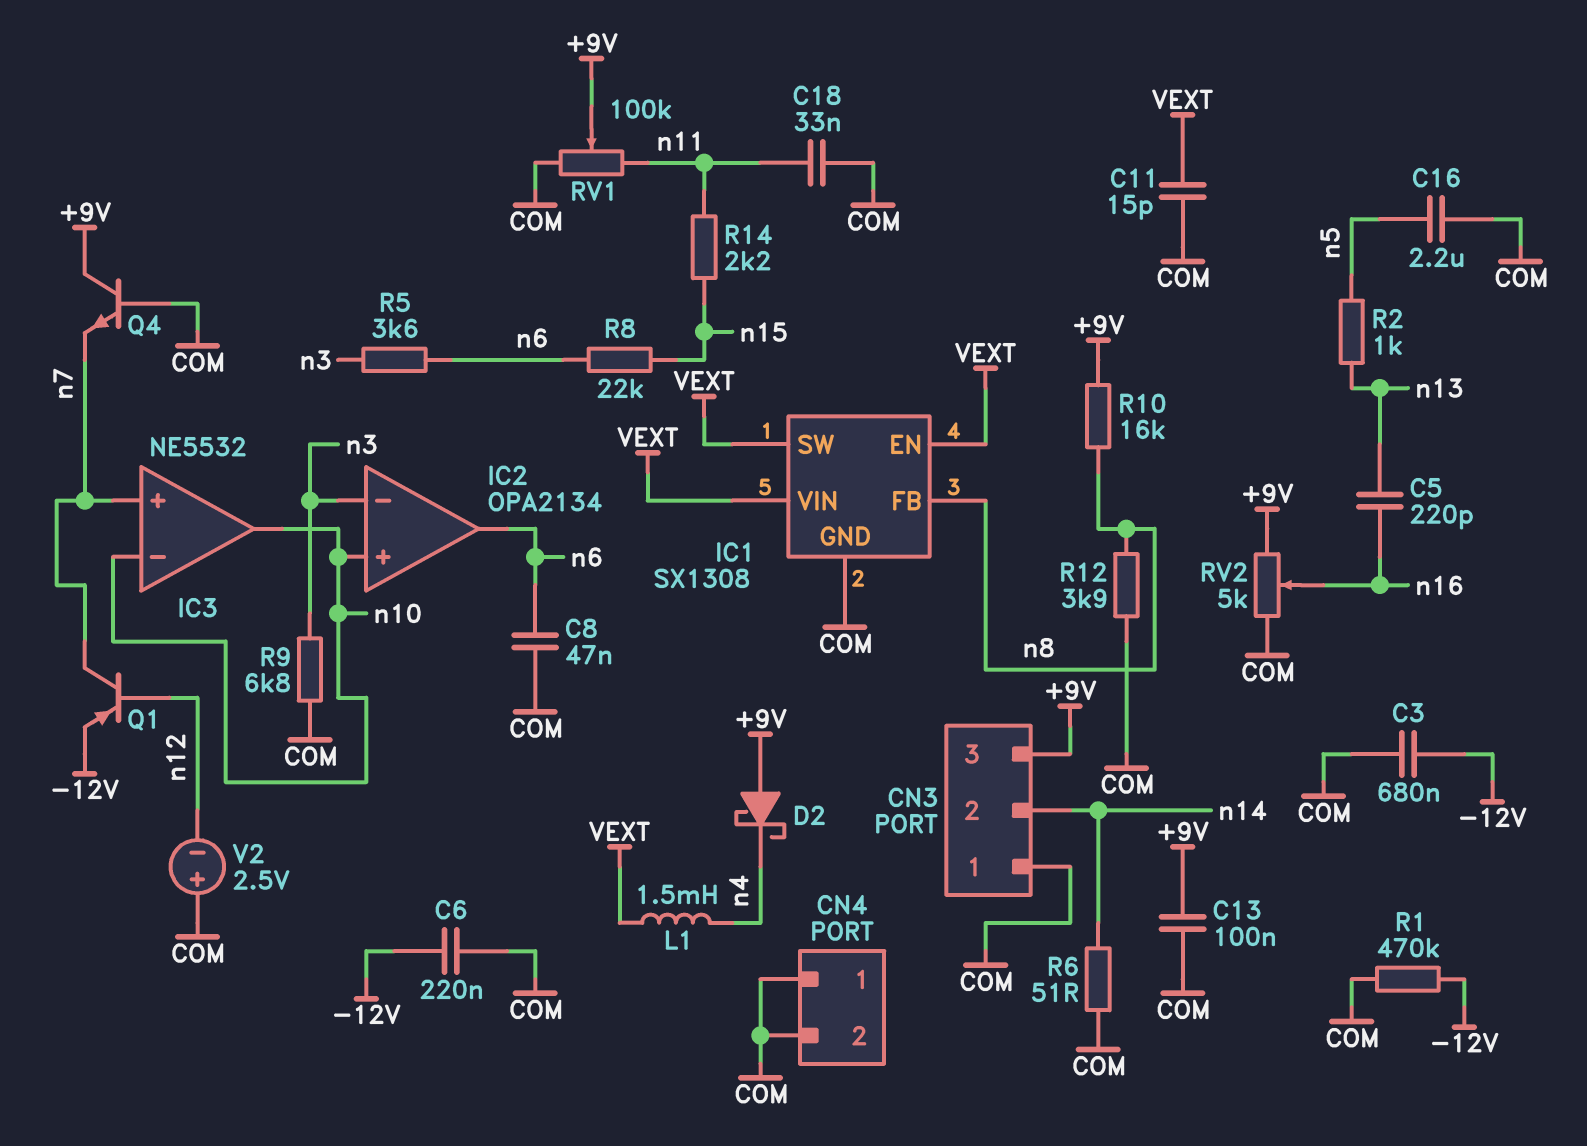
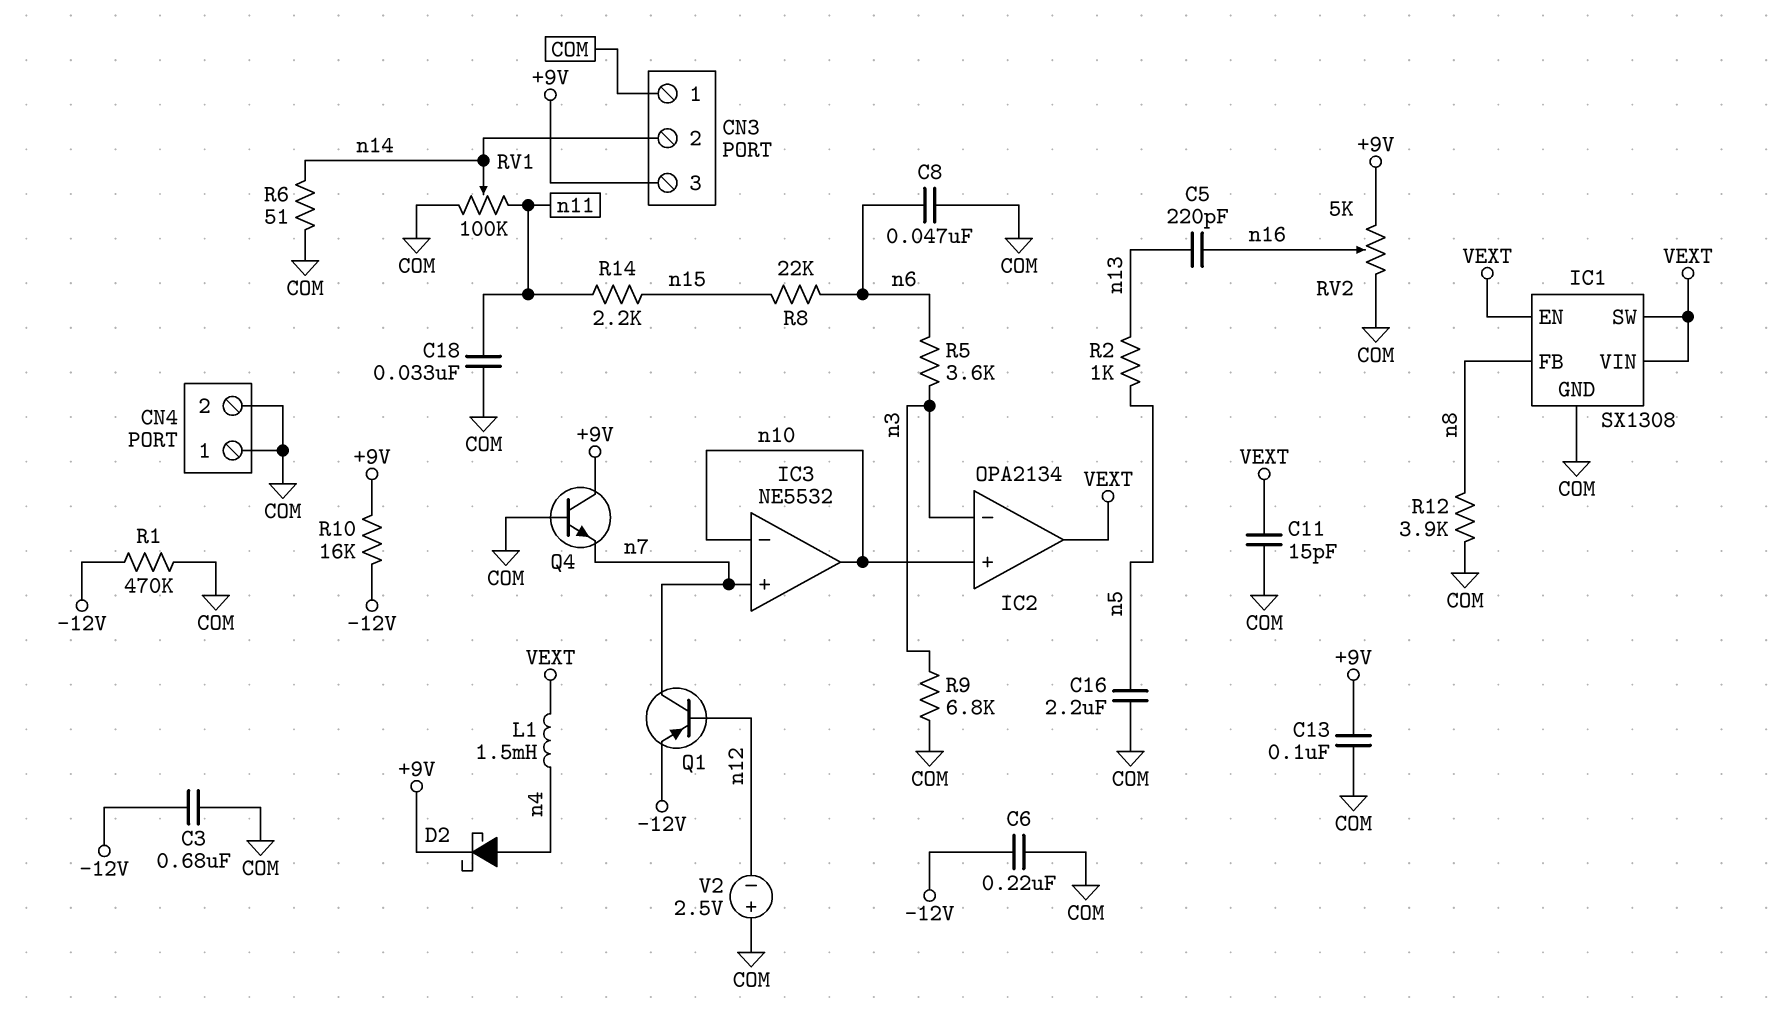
D2: schottky (A +9V, K n4) -> schottky (A n4, K +9V)
IC2 pin out: n6 -> VEXT
R10: 16k (+9V, n8) -> 16k (+9V, -12V)
RV1: 100k (COM, n11, wiper +9V) -> 100k (COM, n11, wiper n14)

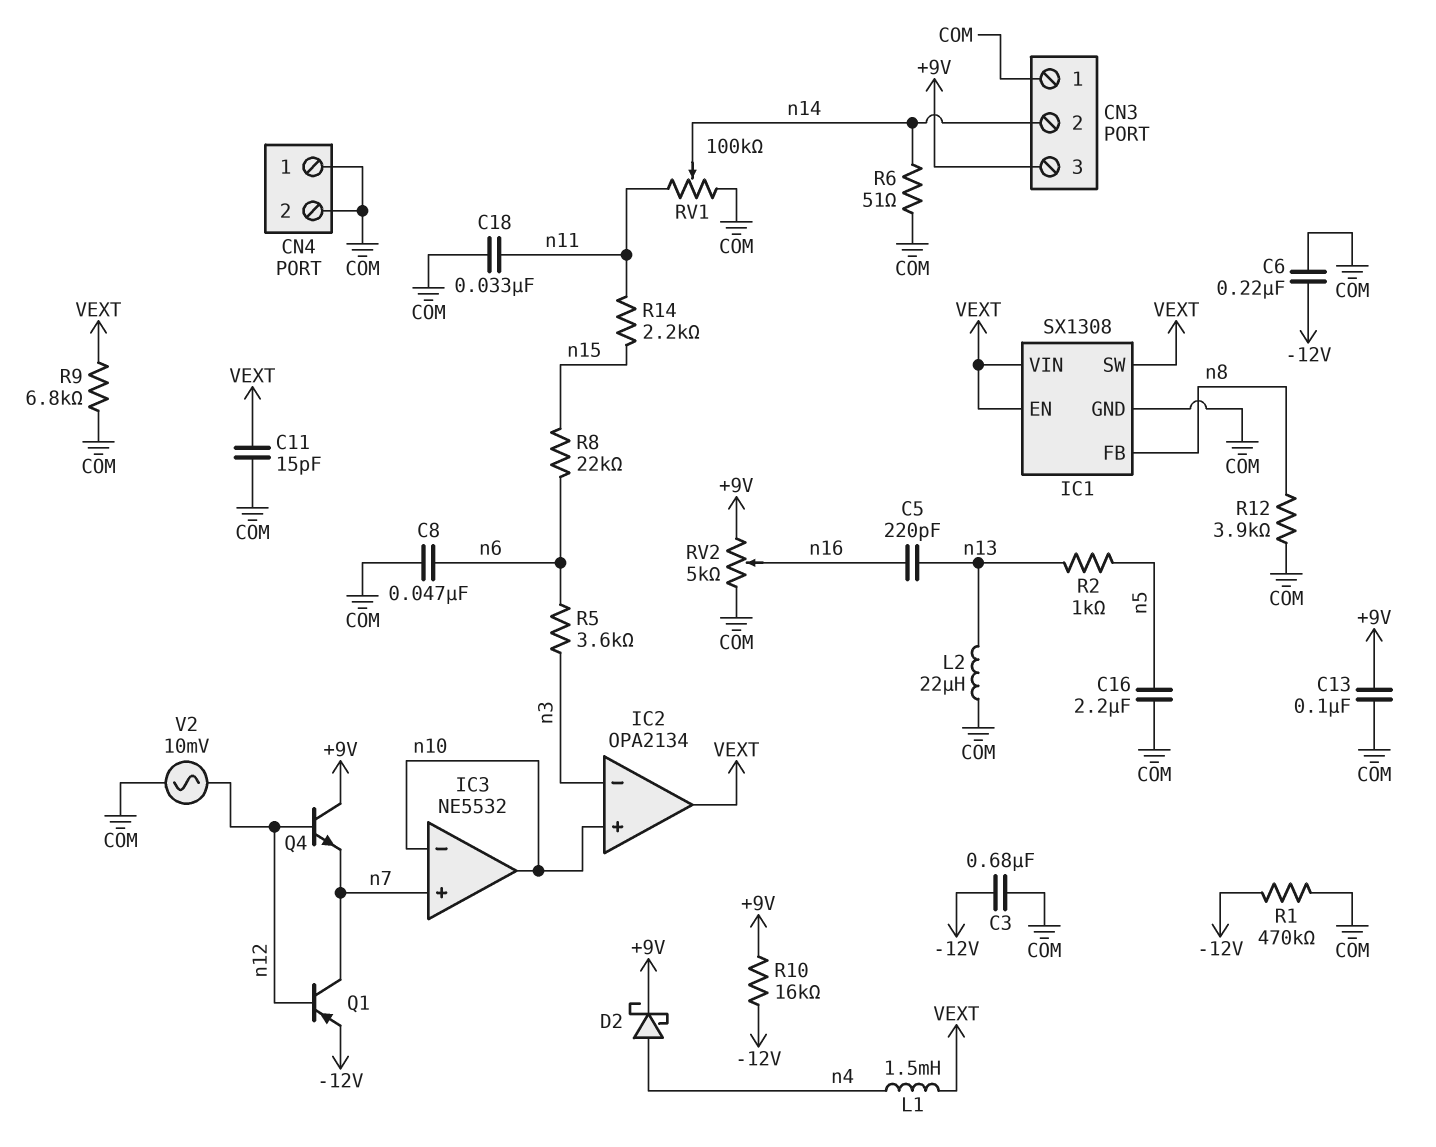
L2: none -> 22uH (COM, n13)
Q4: NPN (B COM, C +9V, E n7) -> NPN (B n12, C +9V, E n7)
R9: 6.8k (COM, n3) -> 6.8k (COM, VEXT)
V2: 2.5V (plus COM, minus n12) -> AC 10mV (COM, n12)

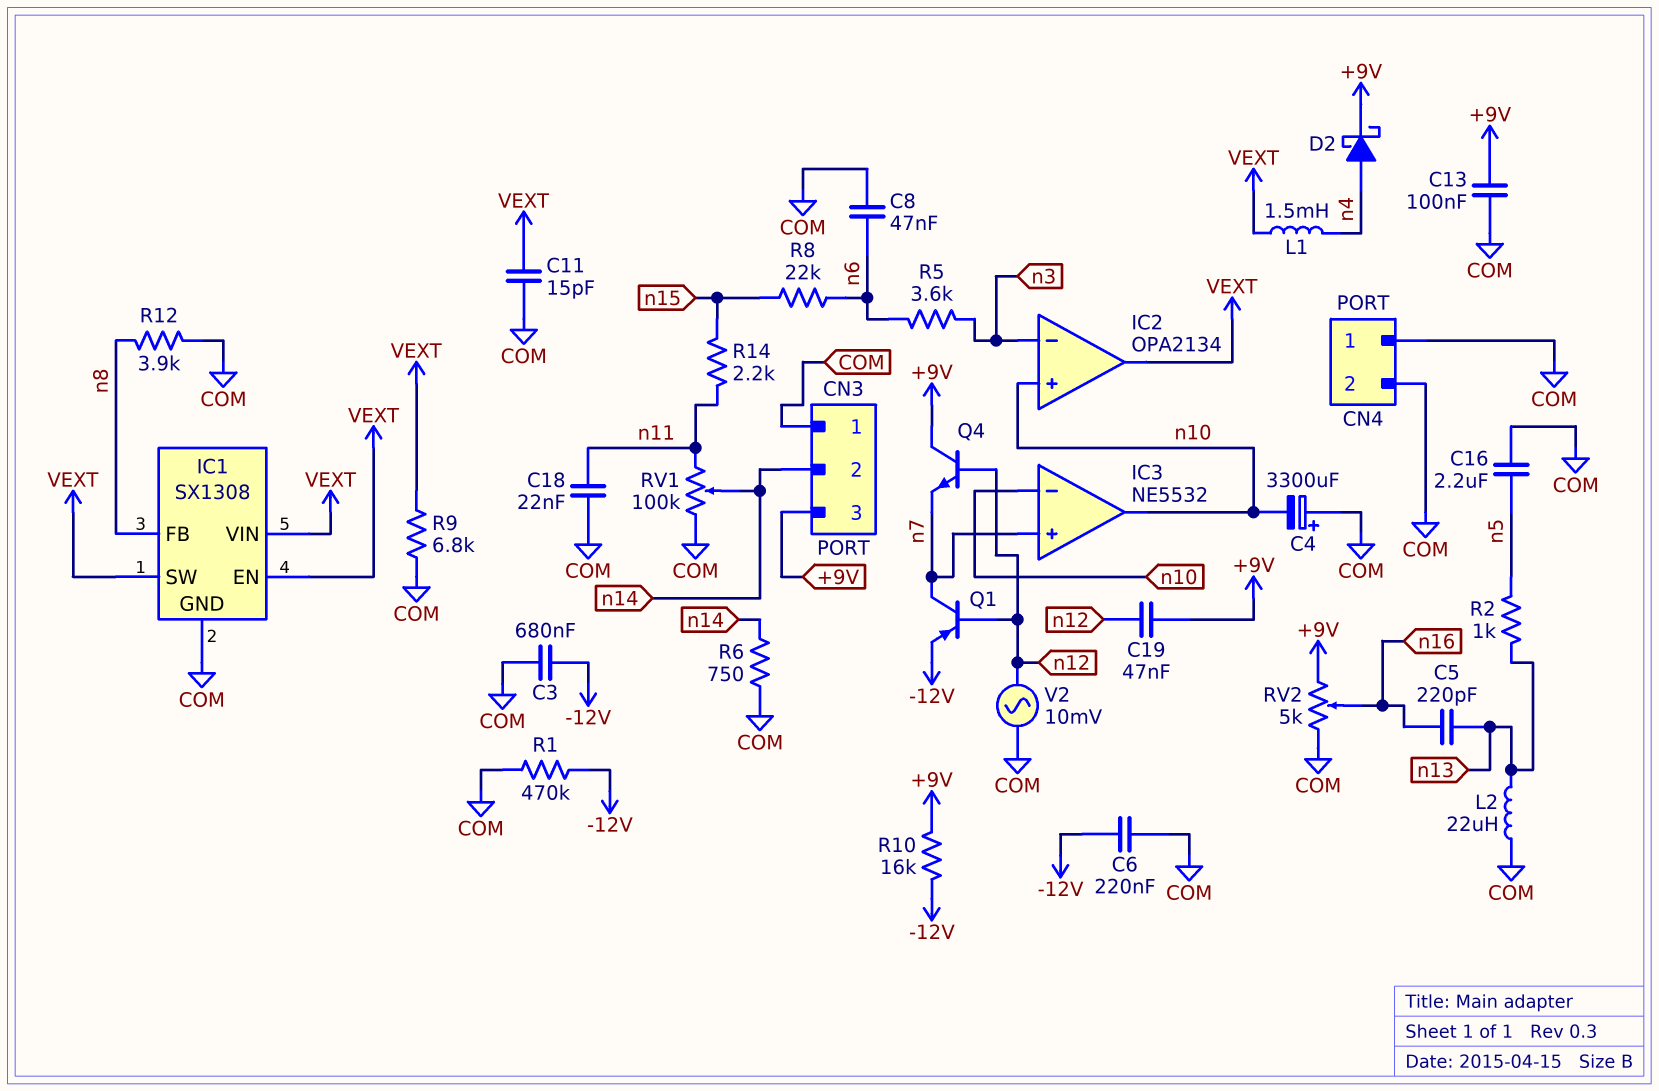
C4: none -> 3300uF (plus COM, minus n10)
C18: 33nF (COM, n11) -> 22nF (COM, n11)
C19: none -> 47nF (+9V, n12)
R6: 51 (COM, n14) -> 750 (COM, n14)

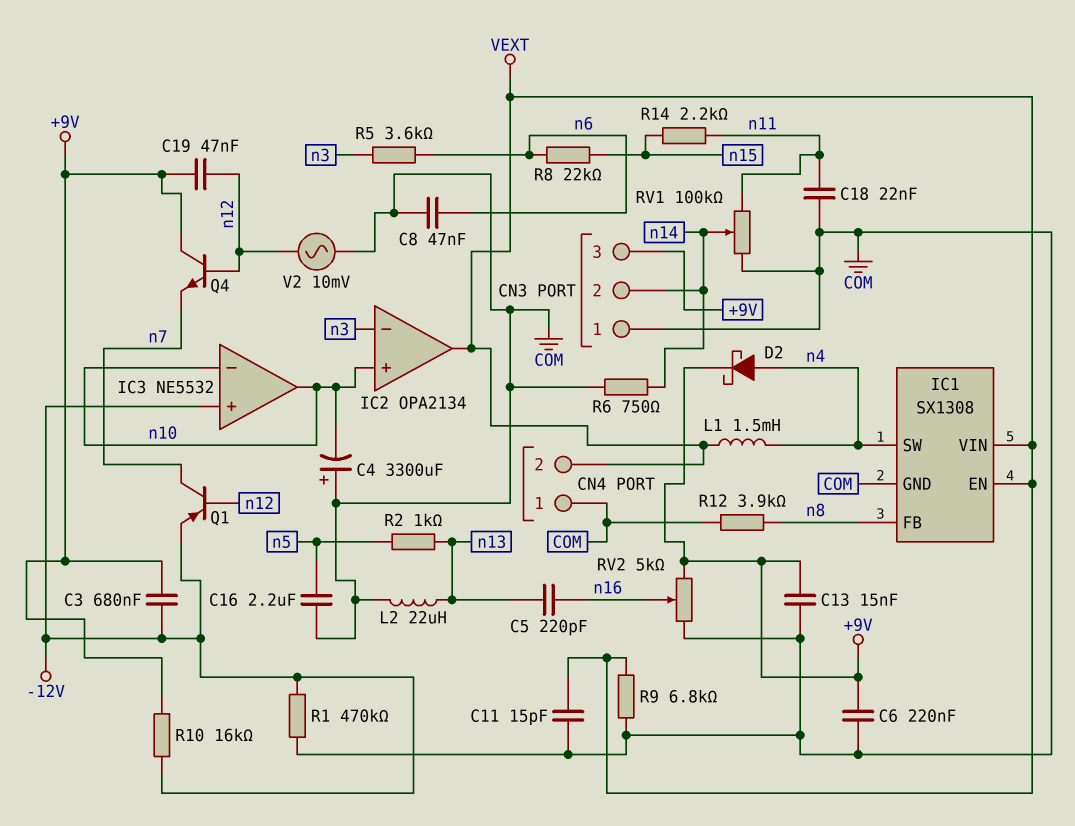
C3: 680nF (-12V, COM) -> 680nF (+9V, -12V)
C6: 220nF (-12V, COM) -> 220nF (+9V, COM)
C13: 100nF (+9V, COM) -> 15nF (+9V, COM)
CN4 pin 2: COM -> VEXT
IC1 pin SW: VEXT -> n4
IC3 pin in+: n7 -> -12V

